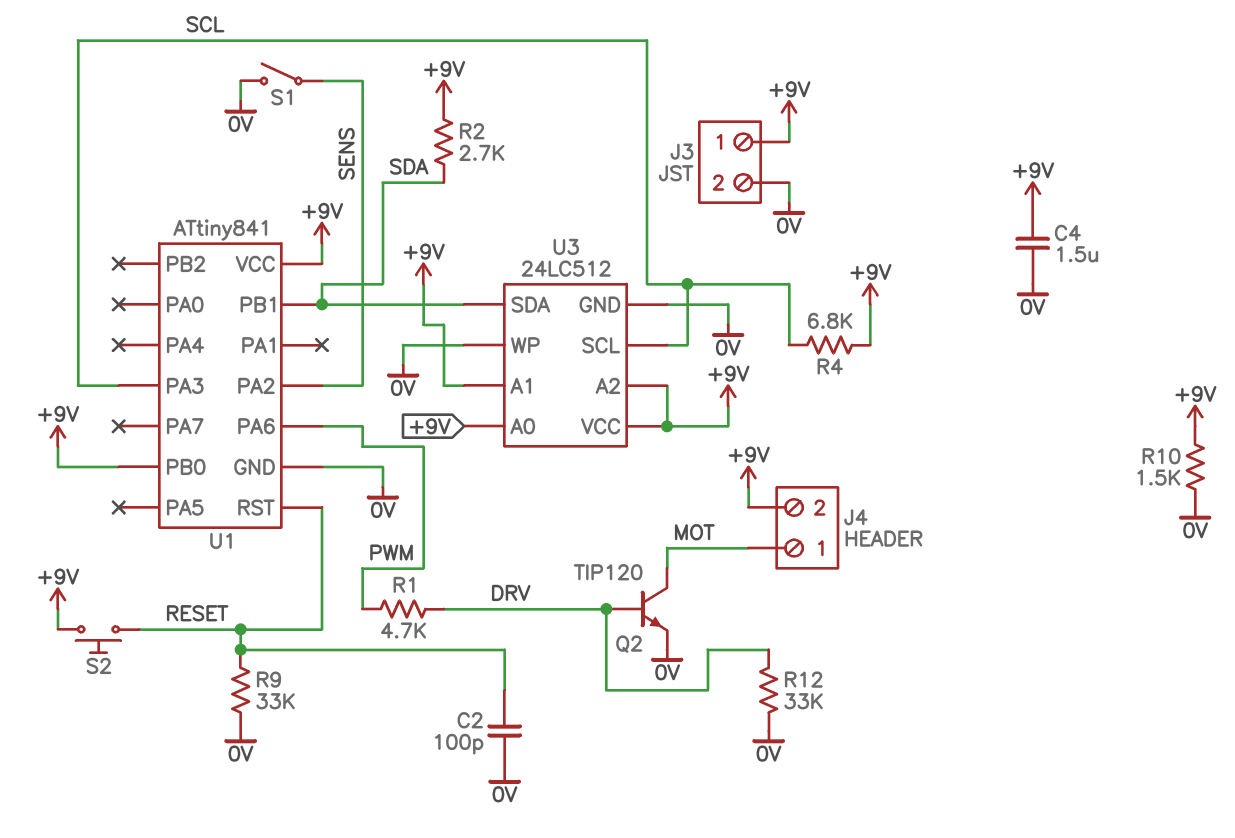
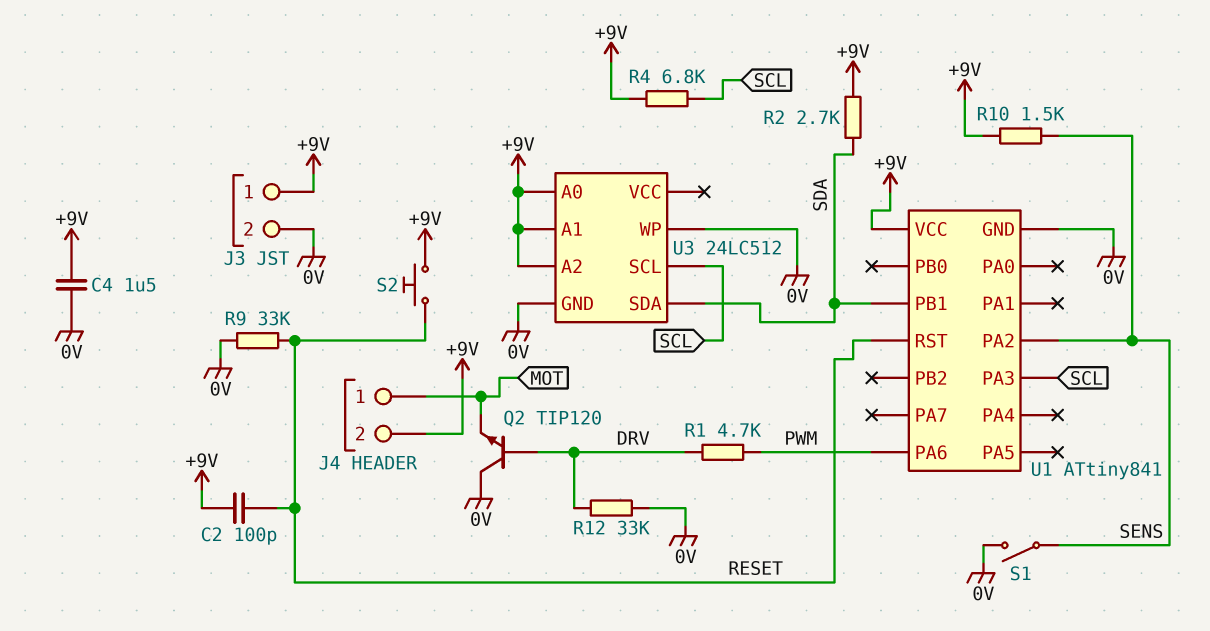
C2: 100pF (0V, RESET) -> 100pF (+9V, RESET)
Q2: NPN TIP120 (B DRV, C MOT, E 0V) -> NPN TIP120 (B DRV, C 0V, E MOT)
R10: 1.5k (+9V, 0V) -> 1.5k (+9V, SENS)
U1 pin PB0: +9V -> none
U3 pin VCC: +9V -> none

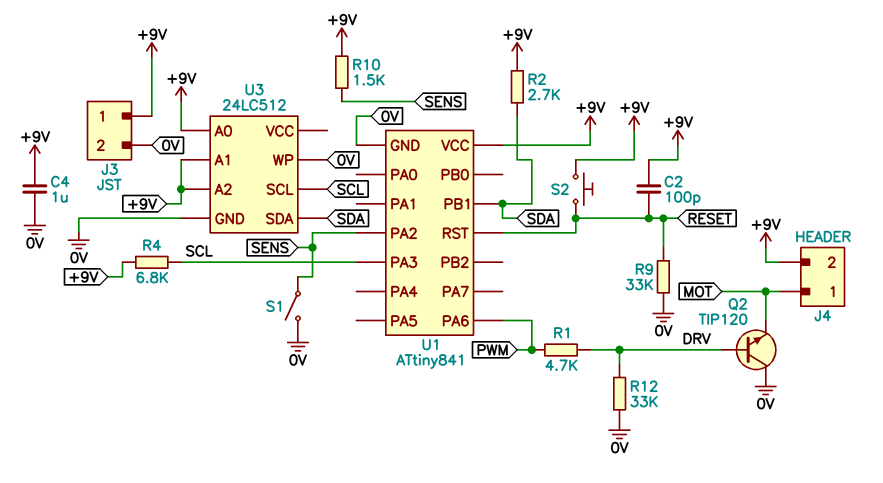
C4: 1.5uF (+9V, 0V) -> 1uF (+9V, 0V)

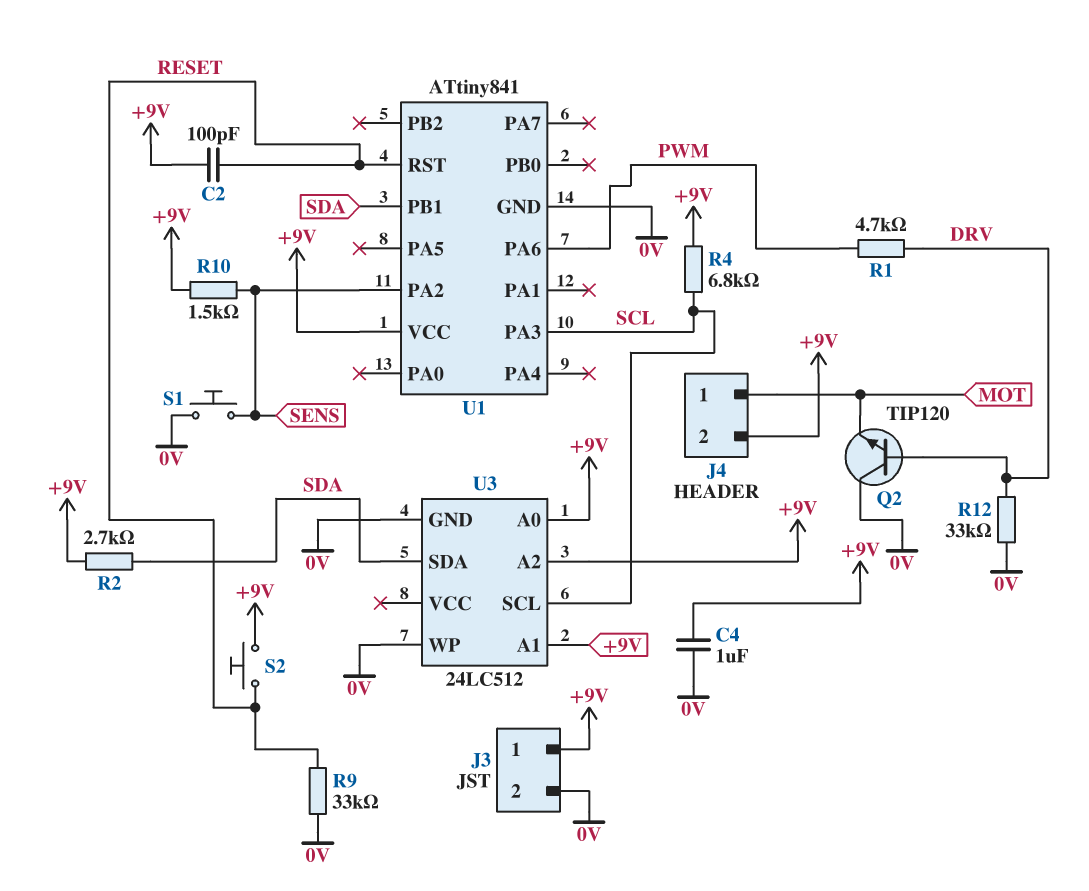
S1: switch (0V, SENS) -> button (0V, SENS)

